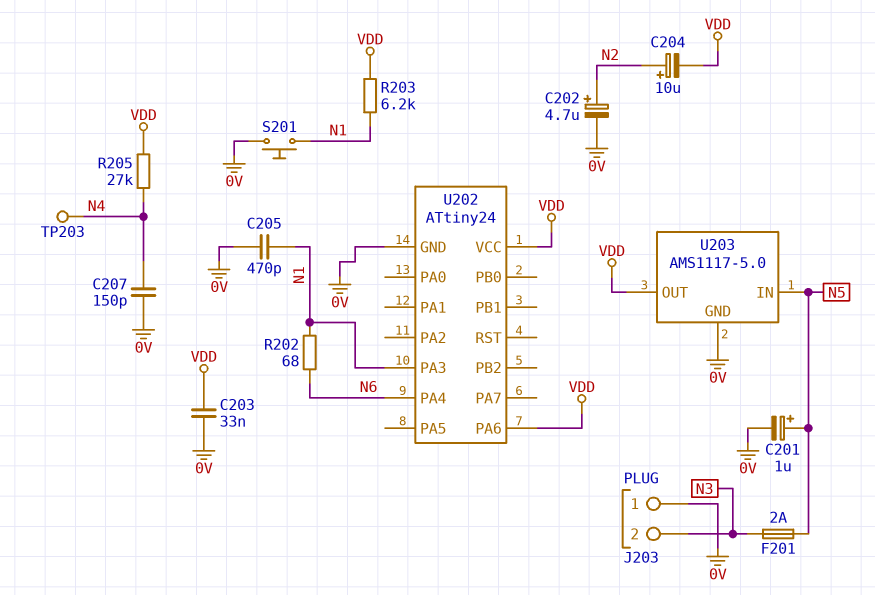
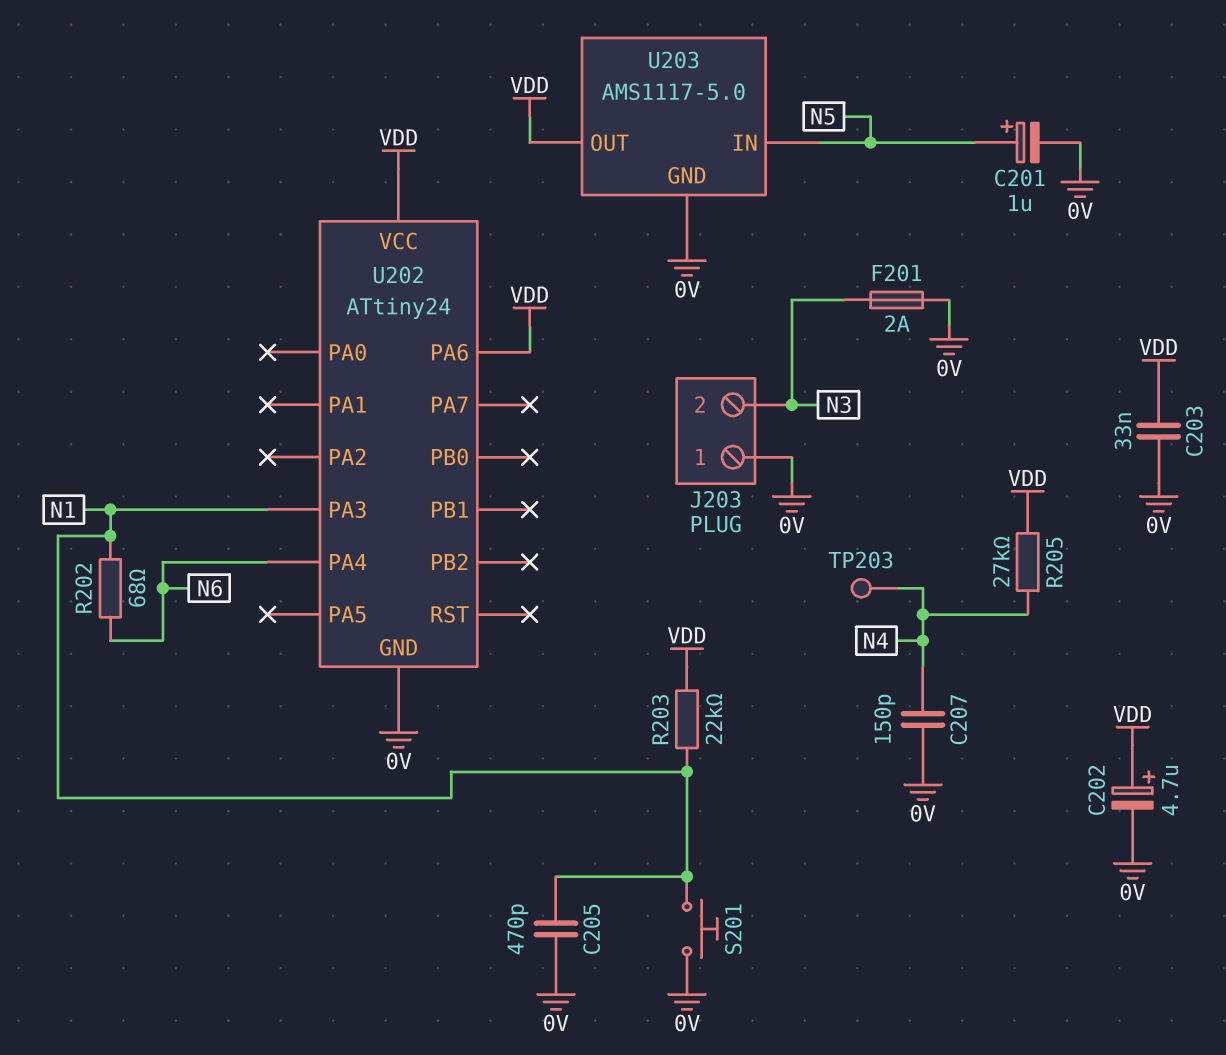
C202: 4.7uF (plus N2, minus 0V) -> 4.7uF (plus VDD, minus 0V)
C204: 10uF (plus N2, minus VDD) -> none
F201: 2A (N3, N5) -> 2A (0V, N3)
R203: 6.2k (N1, VDD) -> 22k (N1, VDD)

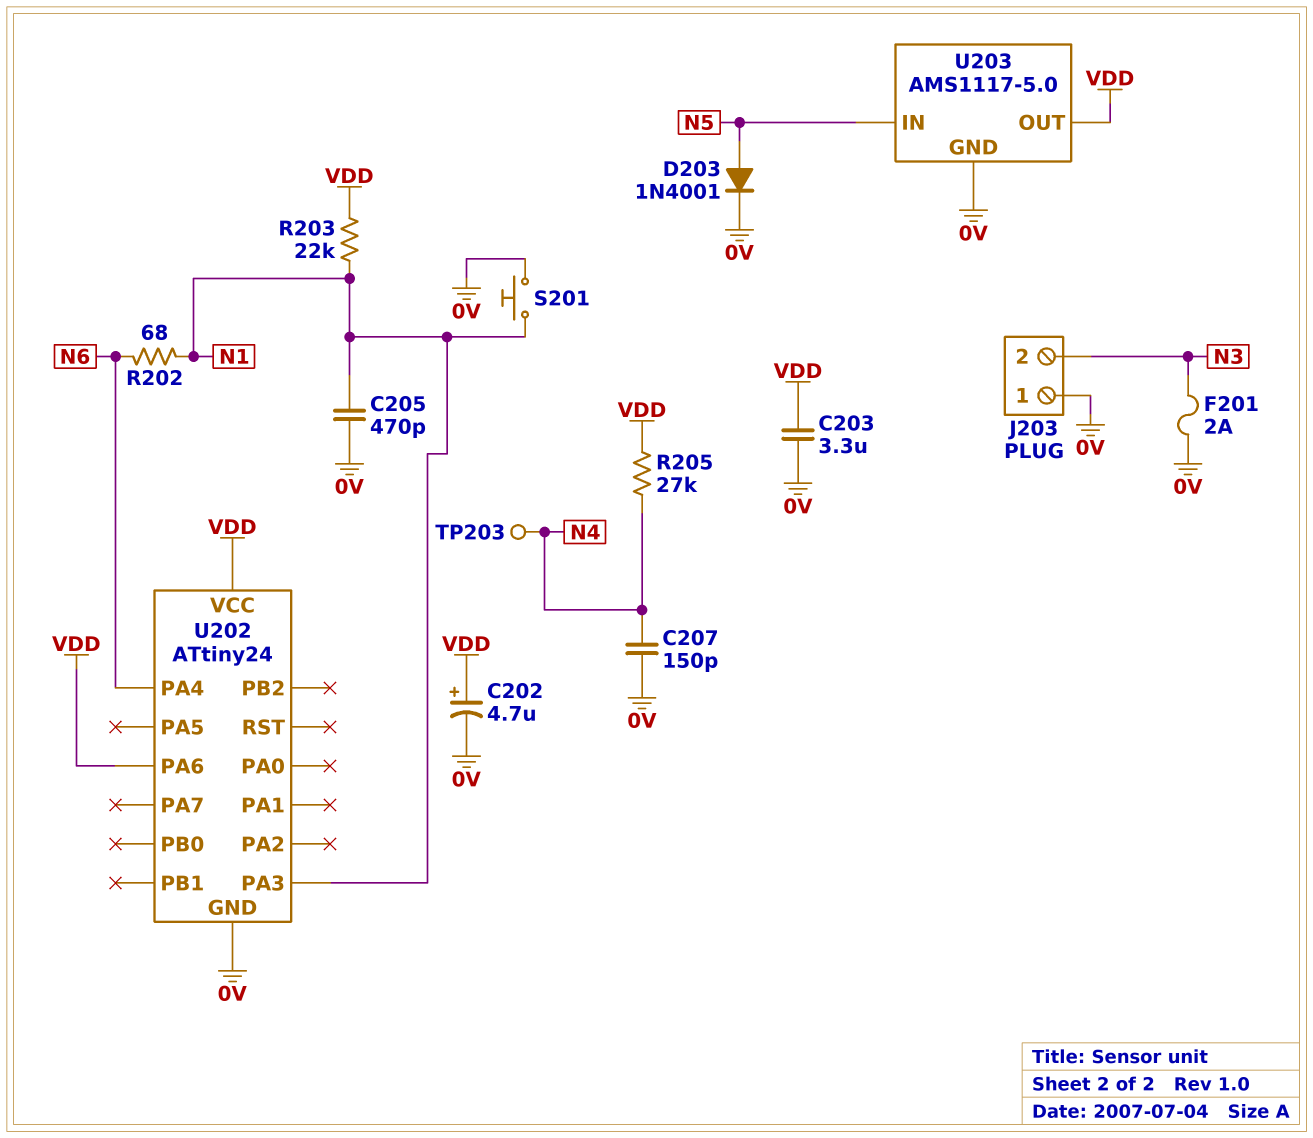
C201: 1uF (plus N5, minus 0V) -> none
C203: 33nF (0V, VDD) -> 3.3uF (0V, VDD)
D203: none -> diode 1N4001 (A N5, K 0V)

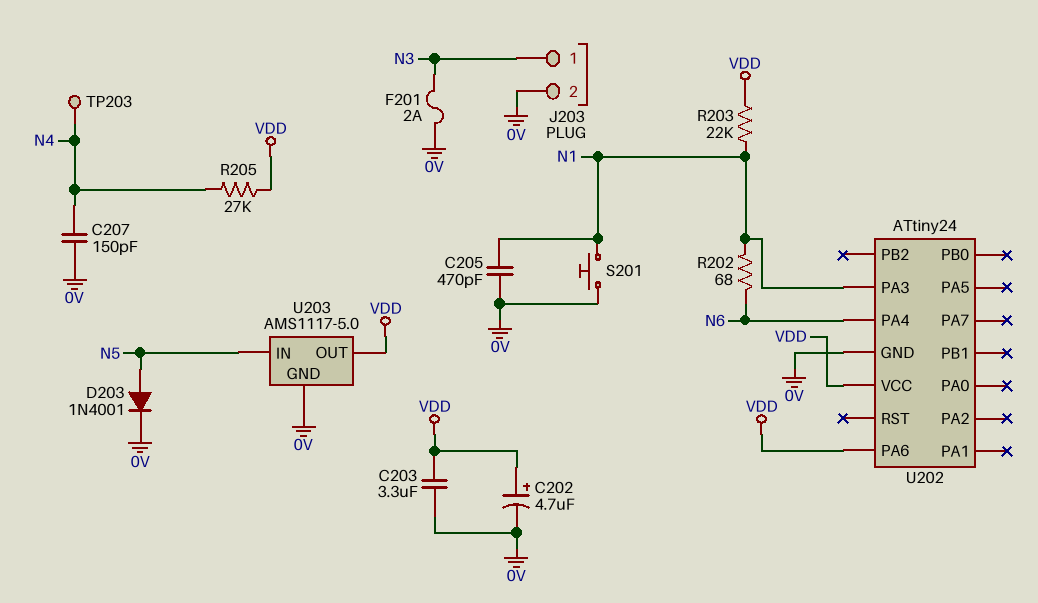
J203 pin 1: 0V -> N3
J203 pin 2: N3 -> 0V

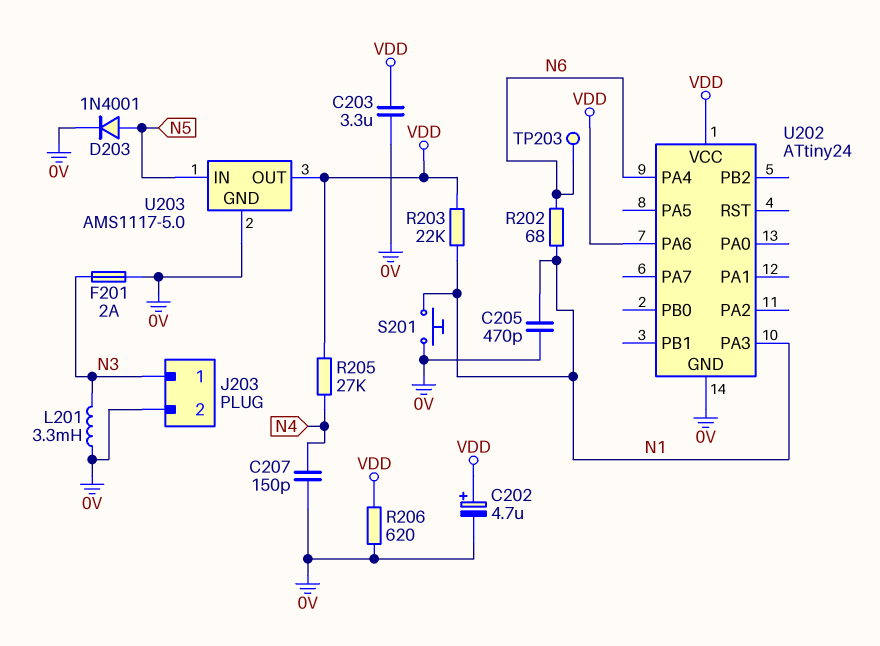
L201: none -> 3.3mH (0V, N3)
R206: none -> 620 (0V, VDD)
TP203: test point (N4) -> test point (N6)

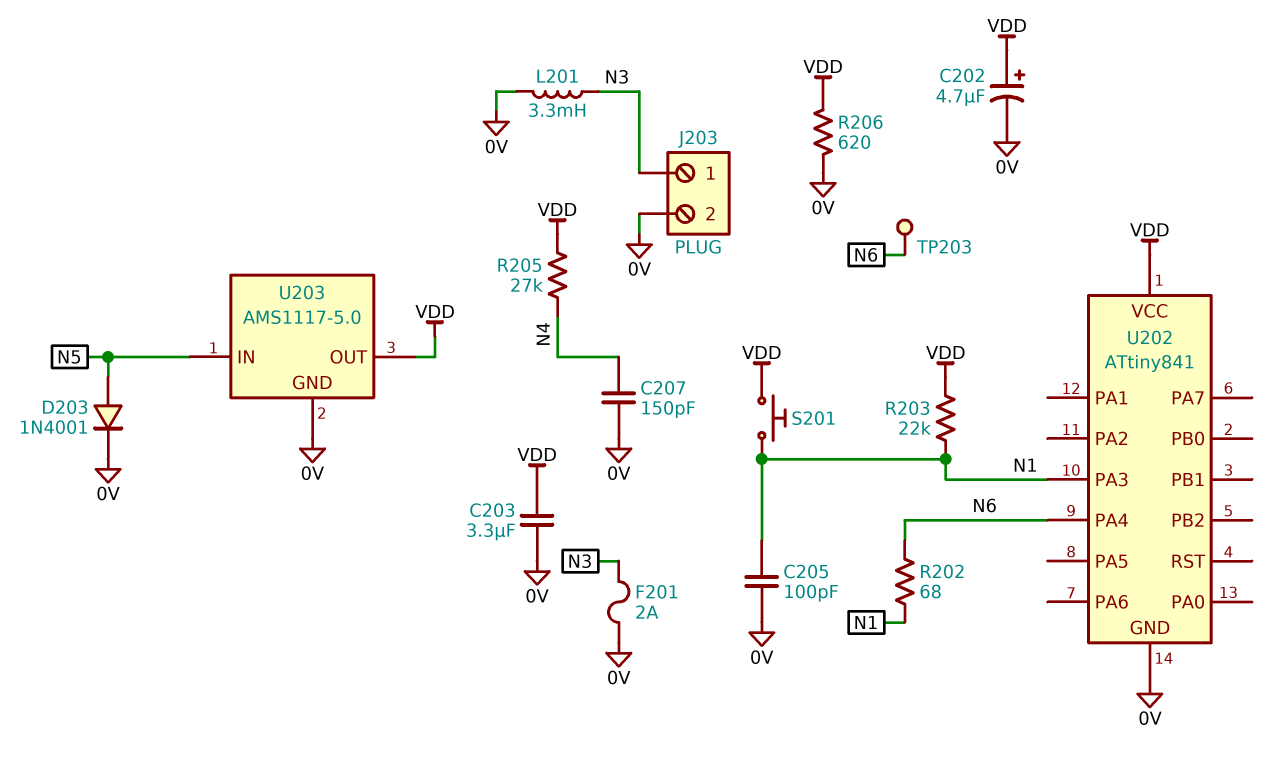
C205: 470pF (0V, N1) -> 100pF (0V, N1)
S201: button (0V, N1) -> button (N1, VDD)
U202: ATtiny24 -> ATtiny841
U202 pin PA6: VDD -> none

